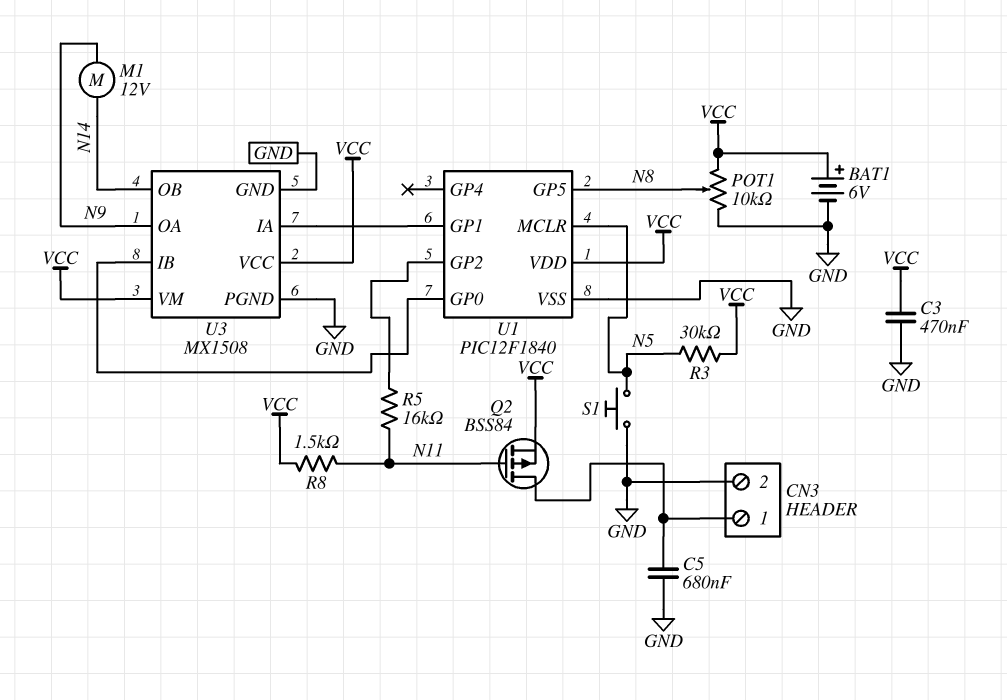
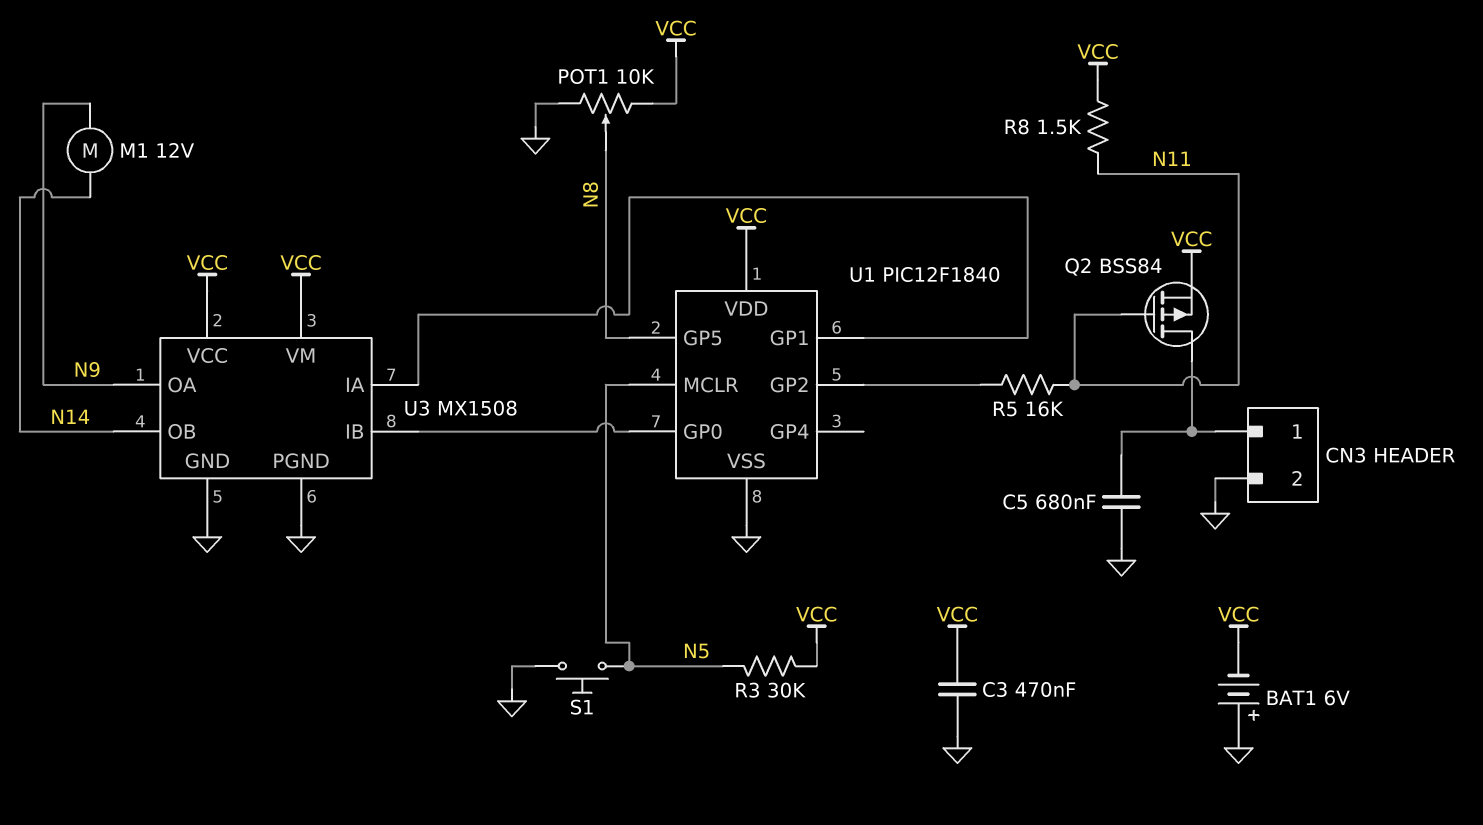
BAT1: 6V (plus VCC, minus GND) -> 6V (plus GND, minus VCC)

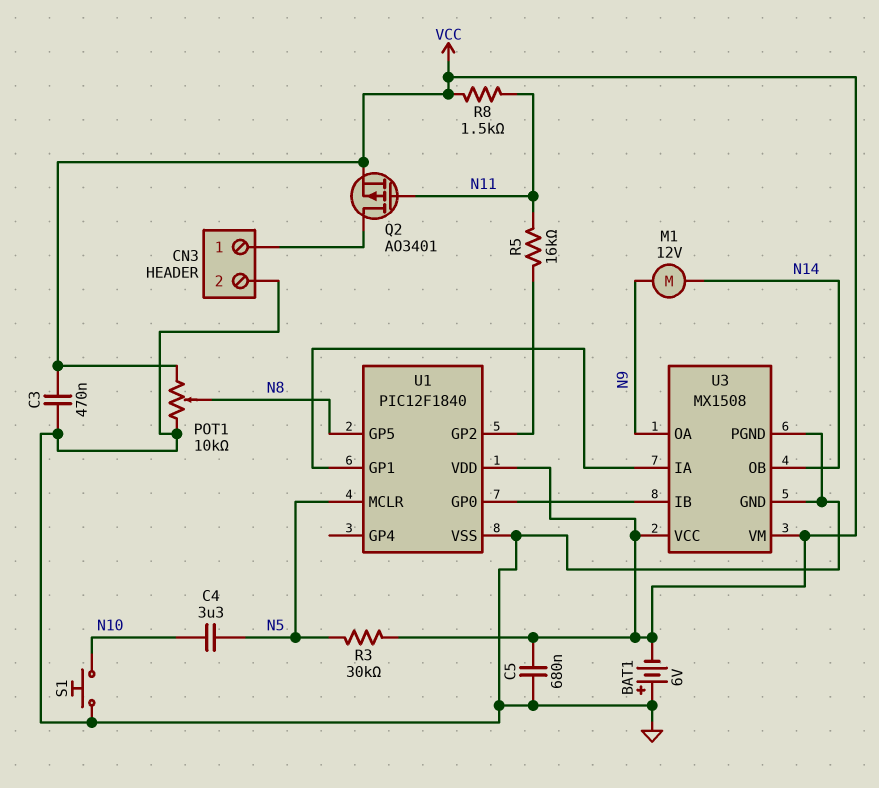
C4: none -> 3.3uF (N5, N10)
C5: 680nF (CN3/1, GND) -> 680nF (GND, VCC)
Q2: PMOS BSS84 (G N11, D CN3/1, S VCC) -> PMOS AO3401 (G N11, D CN3/1, S VCC)
S1: button (GND, N5) -> button (GND, N10)

